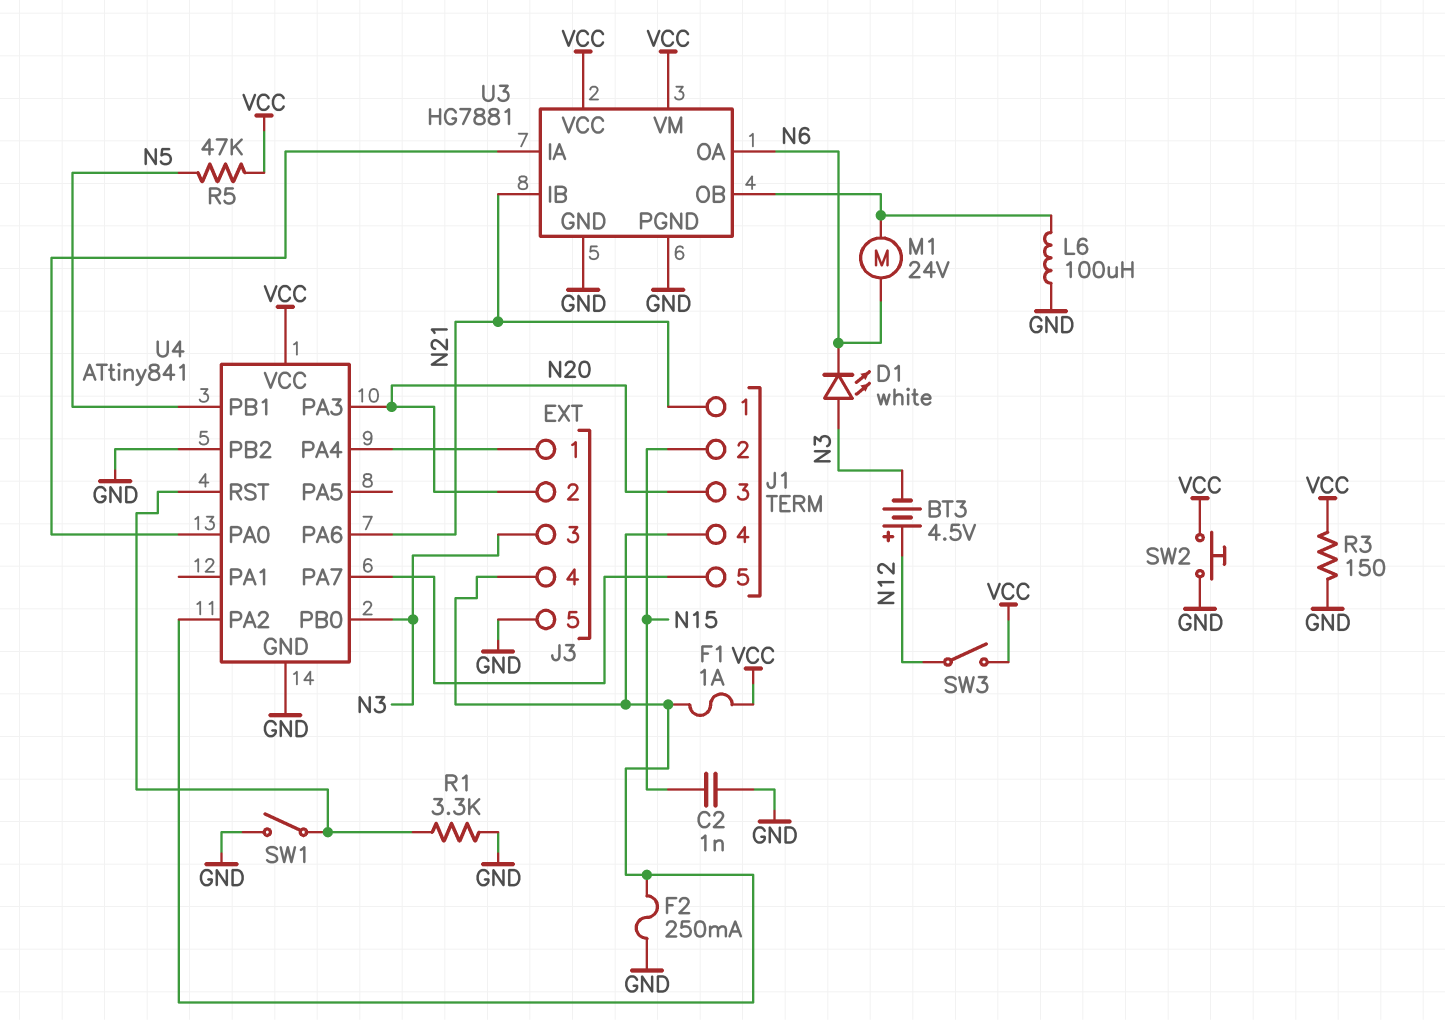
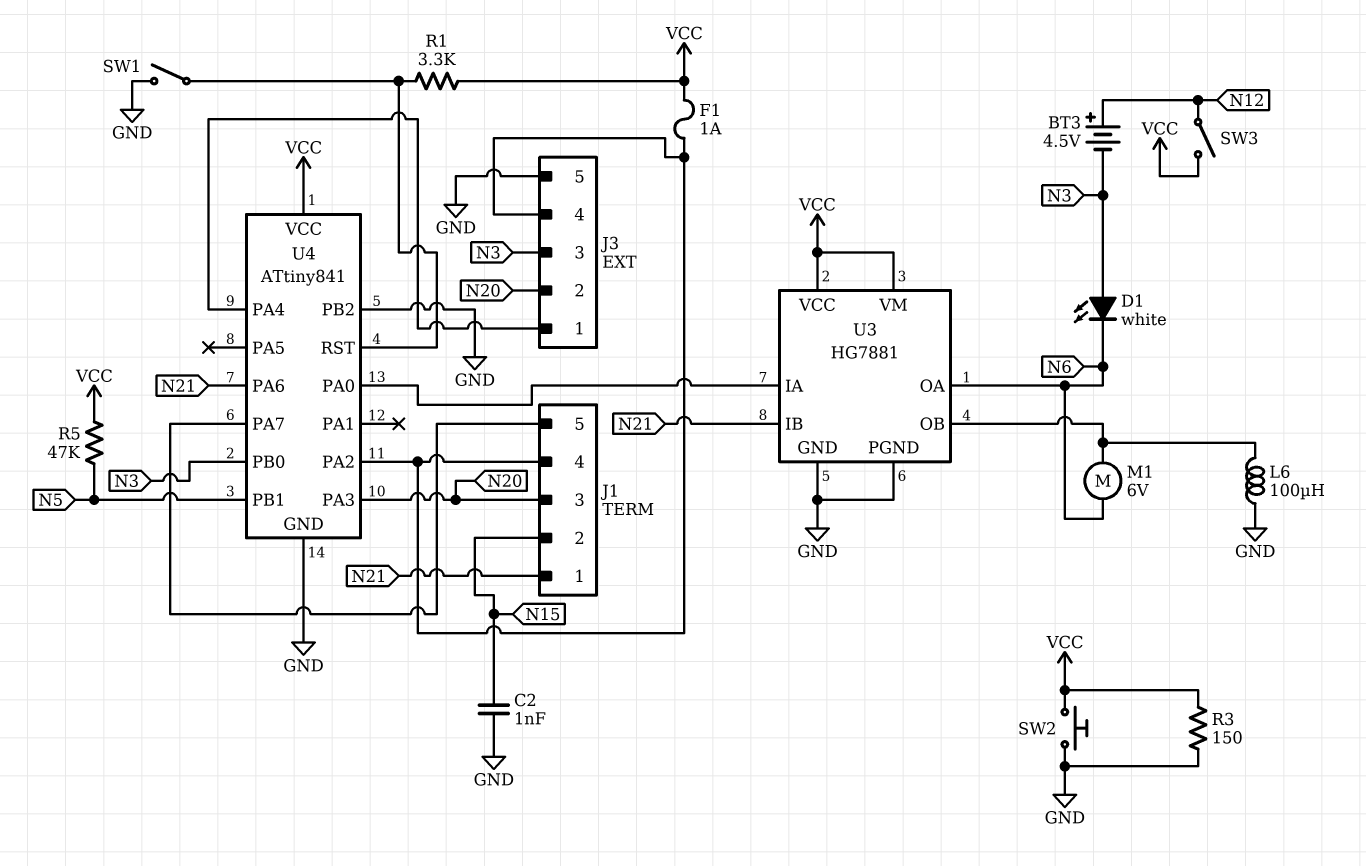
F2: 250mA (GND, J1/4) -> none
M1: motor 24V (N6, U3/OB) -> motor 6V (N6, U3/OB)
R1: 3.3k (GND, U4/RST) -> 3.3k (U4/RST, VCC)

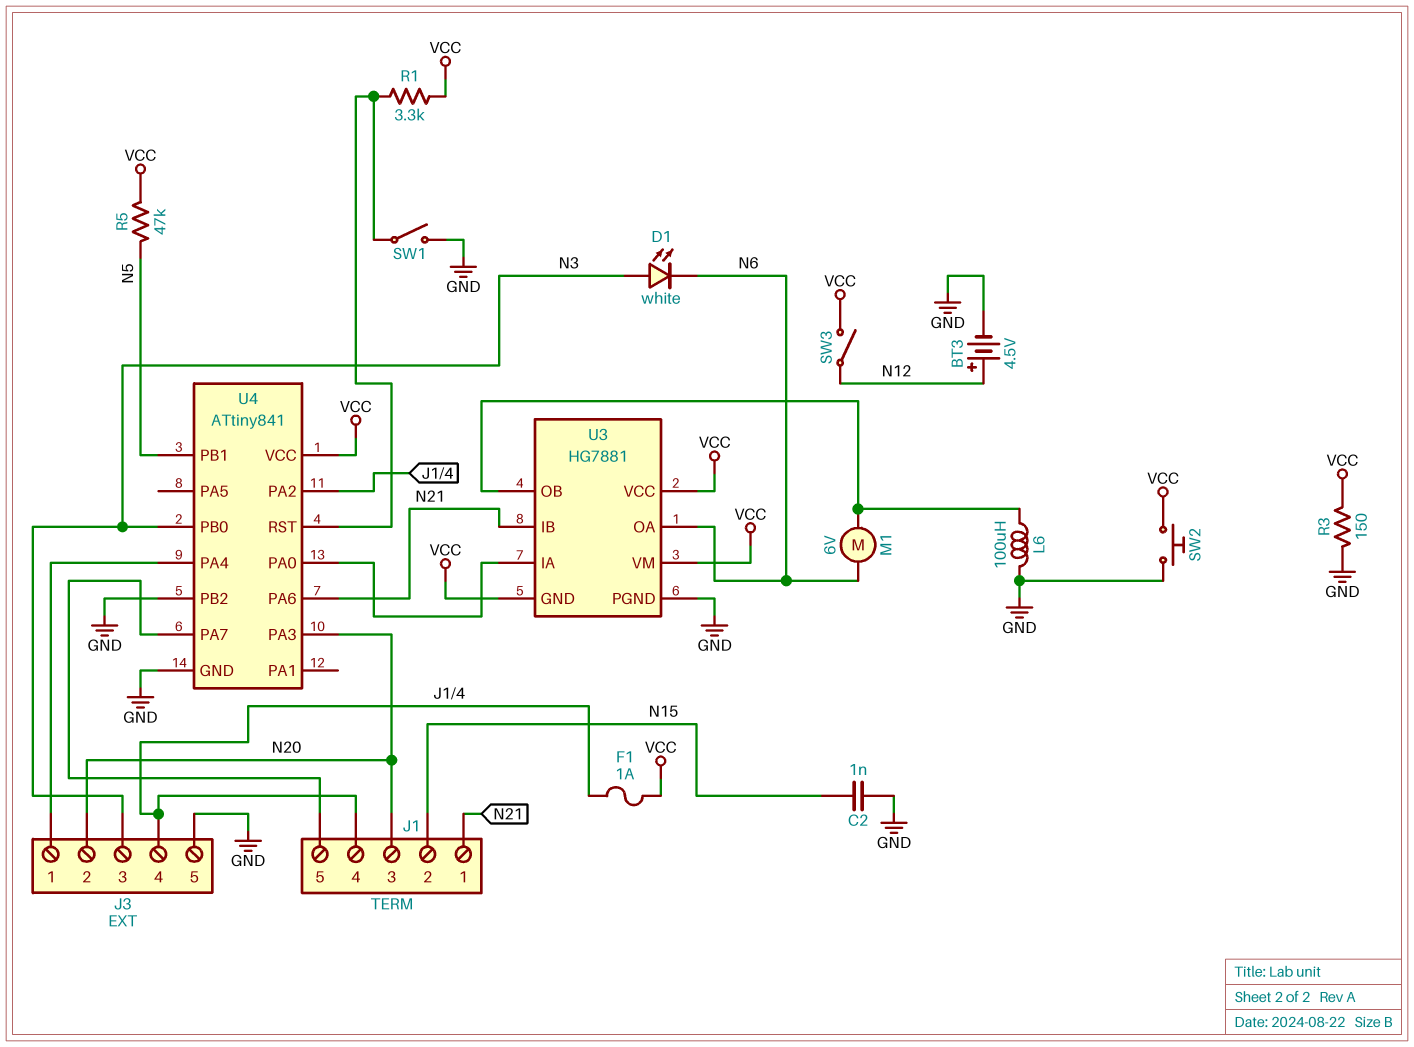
BT3: 4.5V (plus N12, minus N3) -> 4.5V (plus N12, minus GND)
U3 pin GND: GND -> VCC

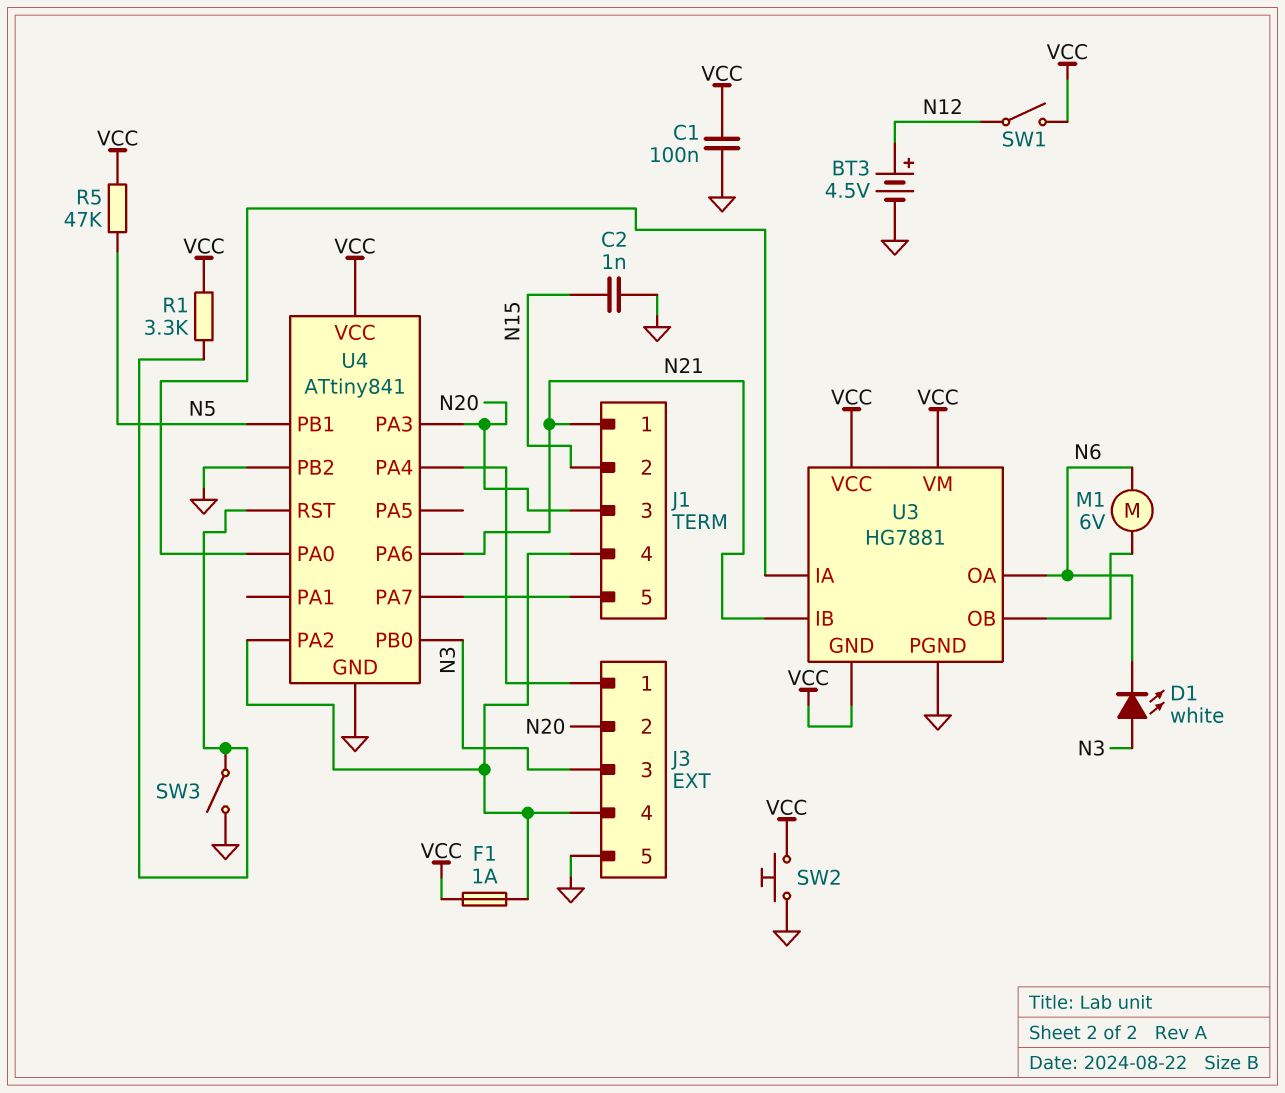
C1: none -> 100nF (GND, VCC)
L6: 100uH (GND, U3/OB) -> none
R3: 150 (GND, VCC) -> none
SW1: switch (GND, U4/RST) -> switch (N12, VCC)
SW3: switch (N12, VCC) -> switch (GND, U4/RST)

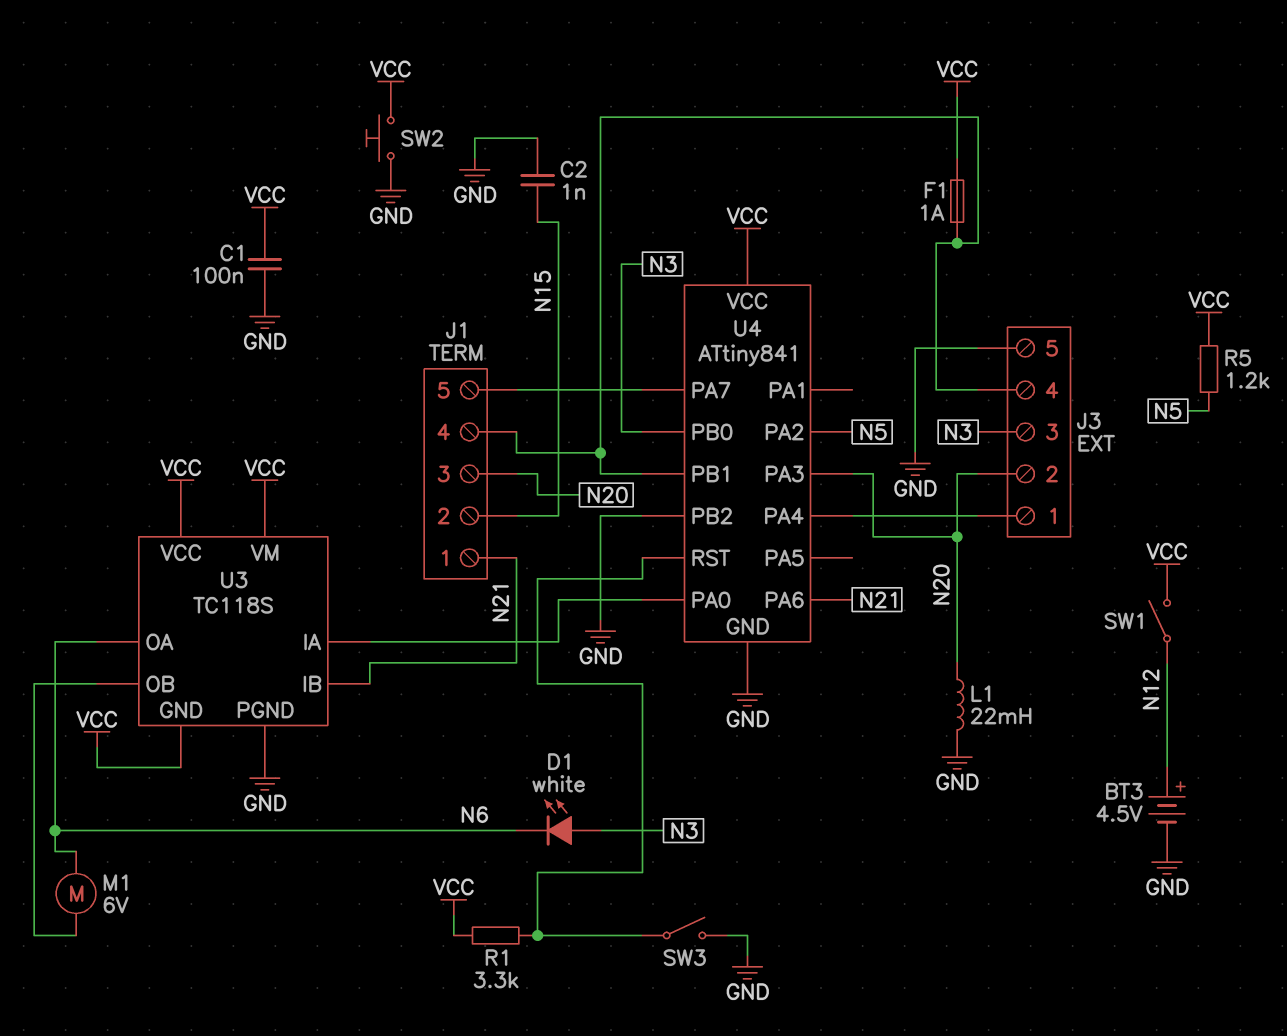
L1: none -> 22mH (GND, N20)
R5: 47k (N5, VCC) -> 1.2k (N5, VCC)
U3: HG7881 -> TC118S
U4 pin PA2: J1/4 -> N5
U4 pin PB1: N5 -> J1/4

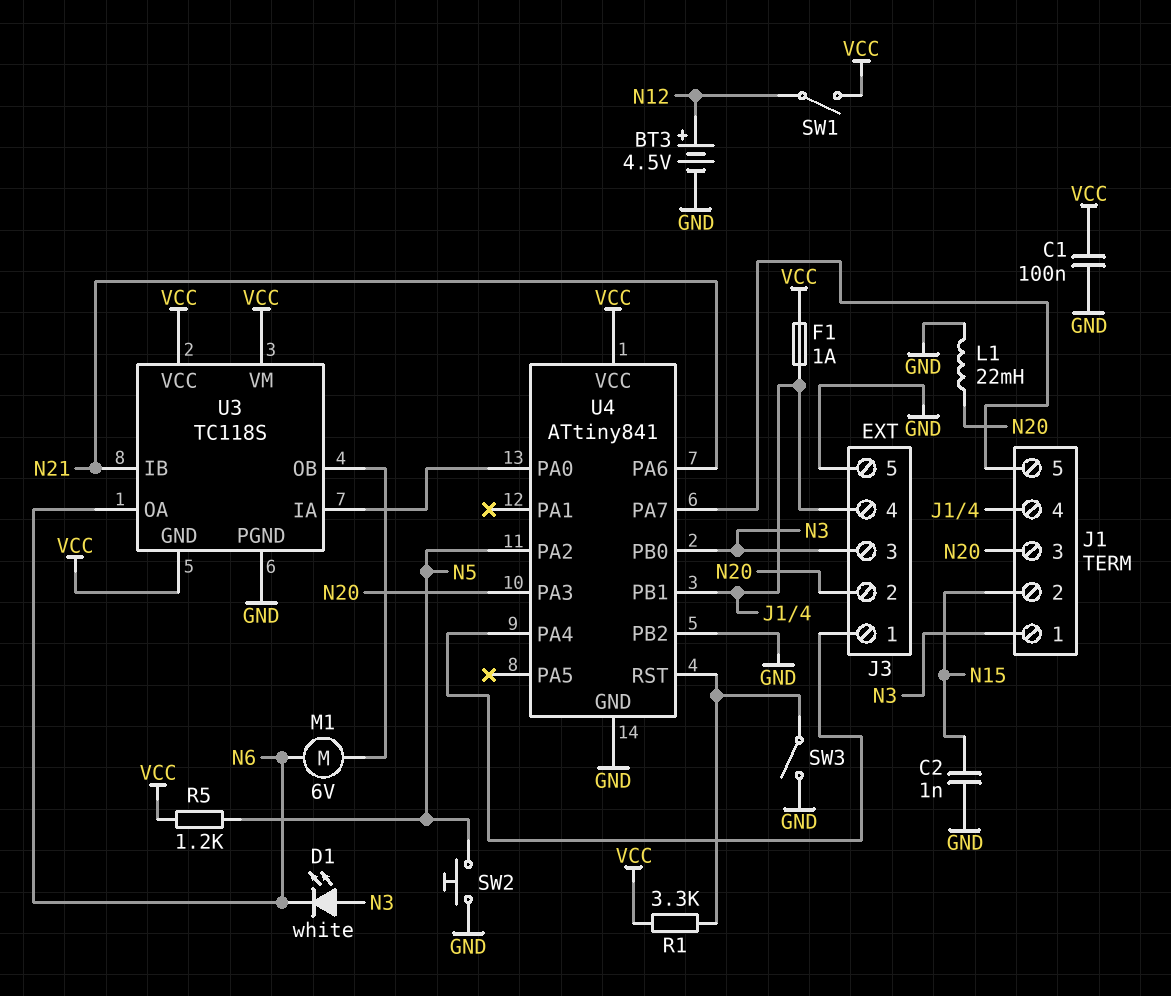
J1 pin 1: N21 -> N3
SW2: button (GND, VCC) -> button (GND, N5)

